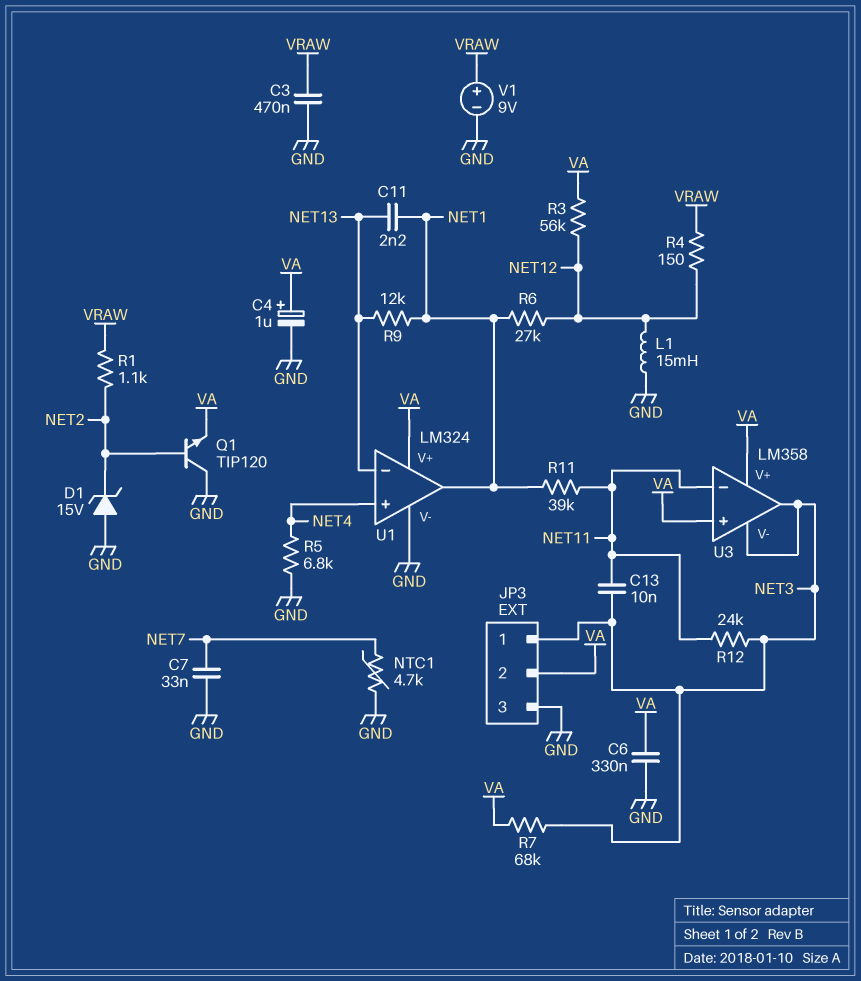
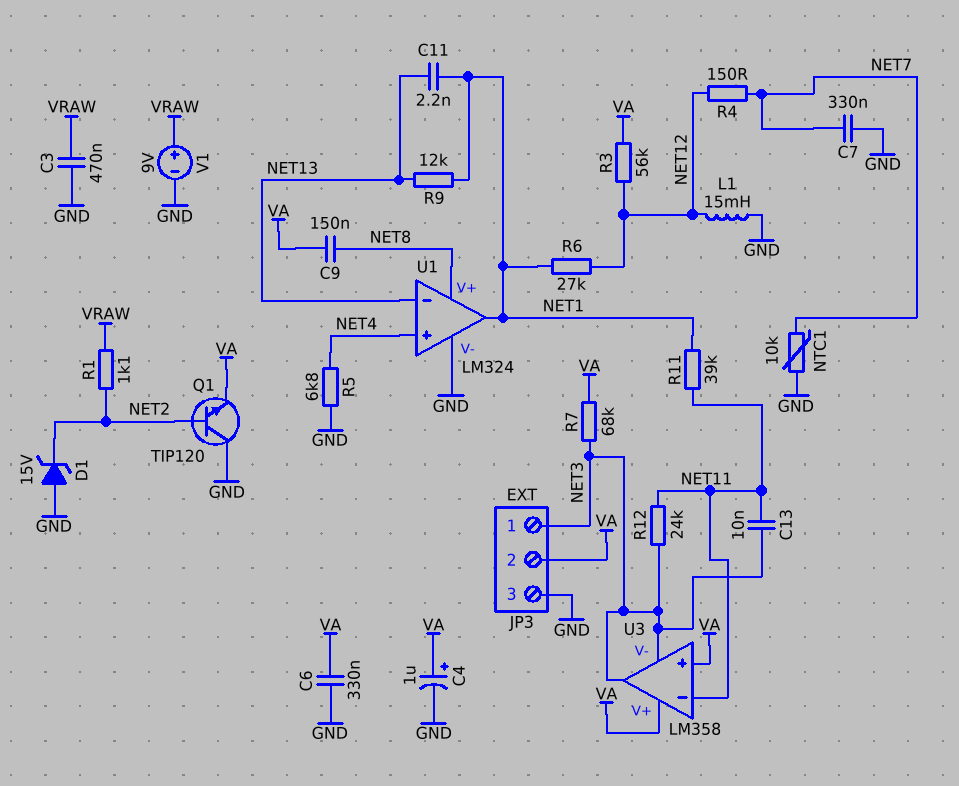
C7: 33nF (GND, NET7) -> 330nF (GND, NET7)
C9: none -> 150nF (NET8, VA)
NTC1: 4.7k (GND, NET7) -> 10k (GND, NET7)
R4: 150 (NET12, VRAW) -> 150 (NET7, NET12)
U1 pin V+: VA -> NET8

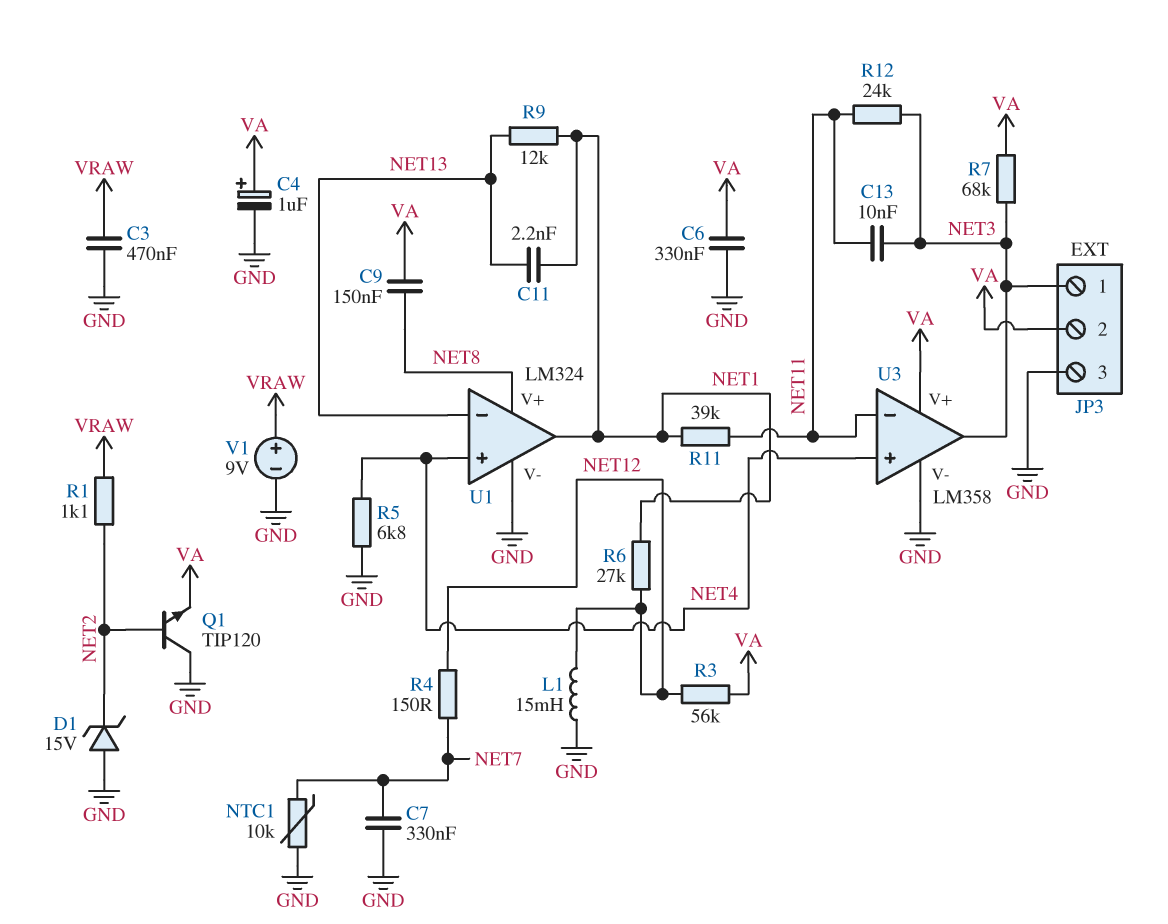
U3 pin V-: NET3 -> GND
U3 pin in+: VA -> NET4

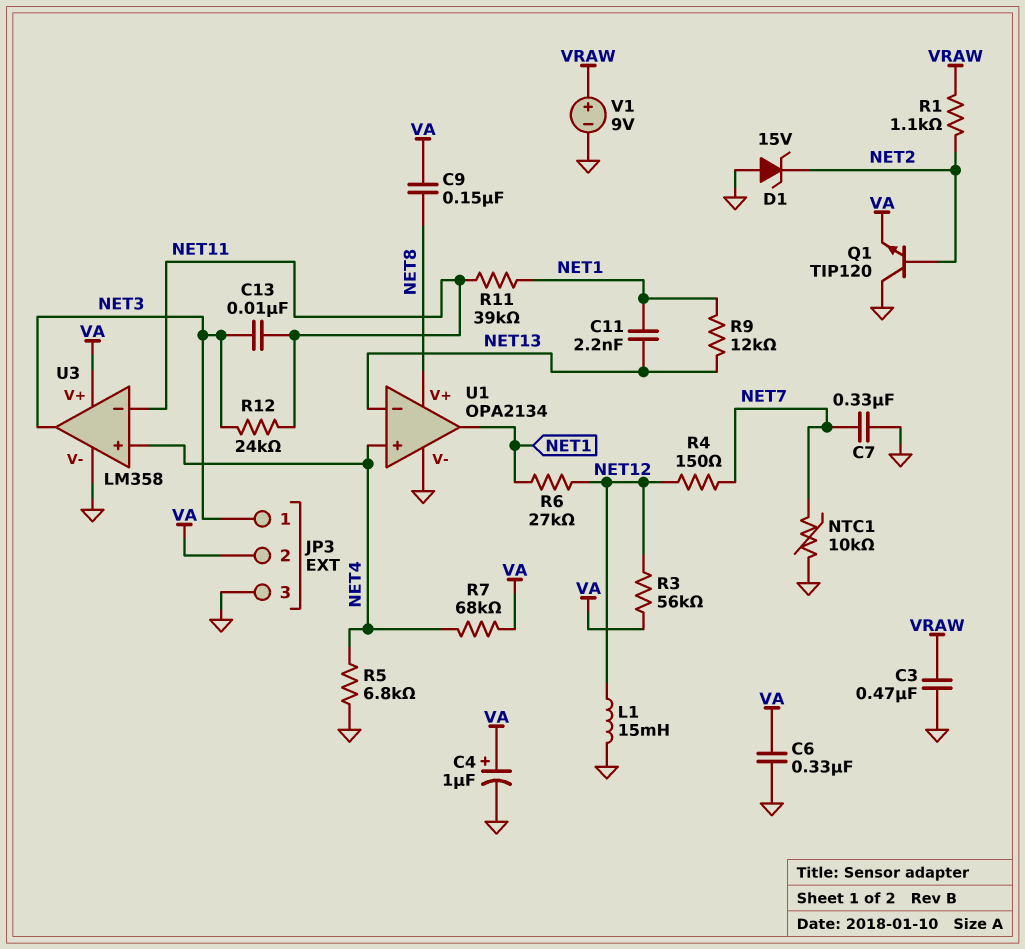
R7: 68k (NET3, VA) -> 68k (NET4, VA)
U1: LM324 -> OPA2134

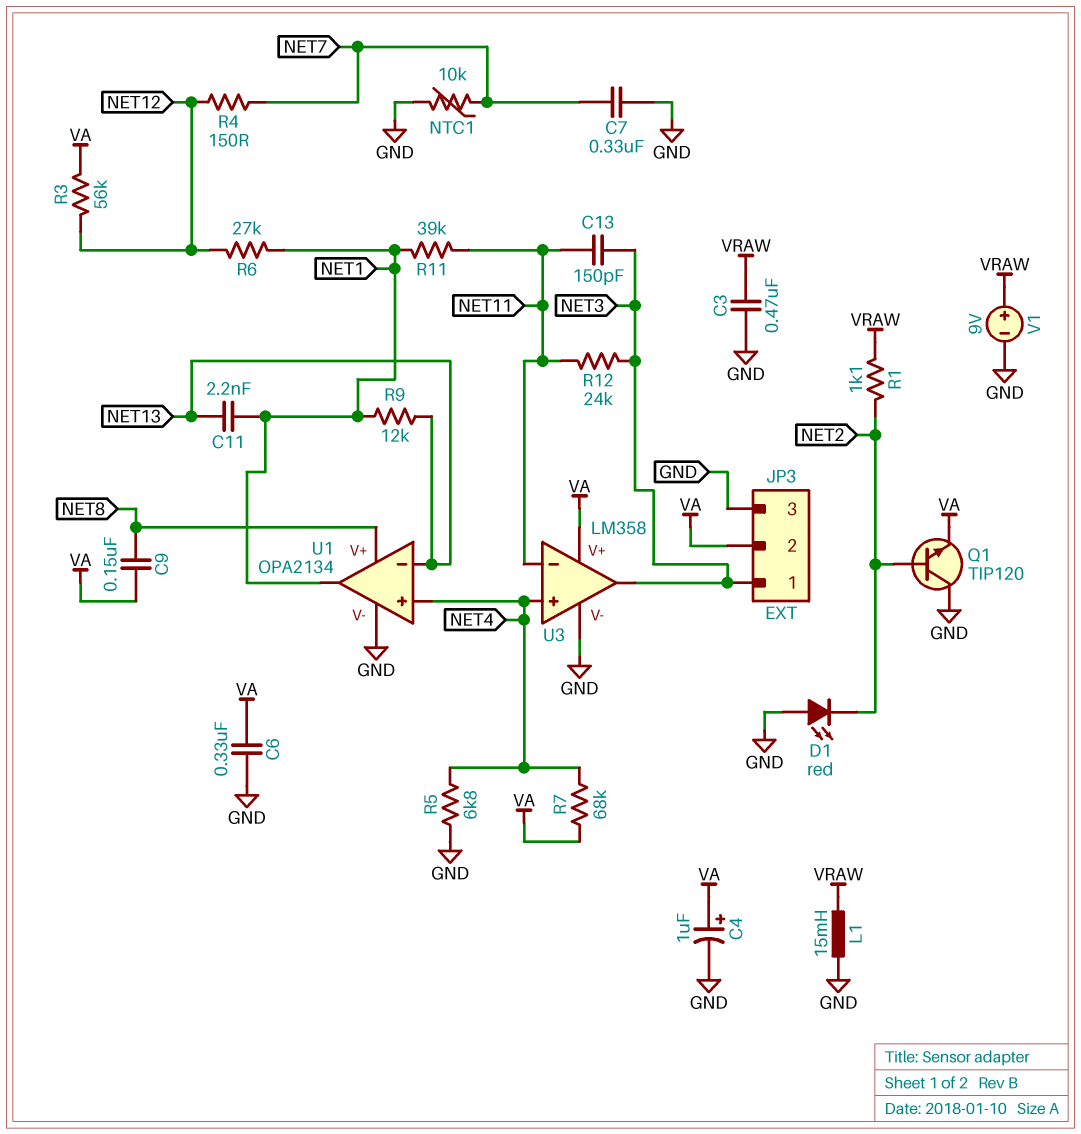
C13: 10nF (NET3, NET11) -> 150pF (NET3, NET11)
D1: zener 15V (A GND, K NET2) -> LED red (A GND, K NET2)
L1: 15mH (GND, NET12) -> 15mH (GND, VRAW)

